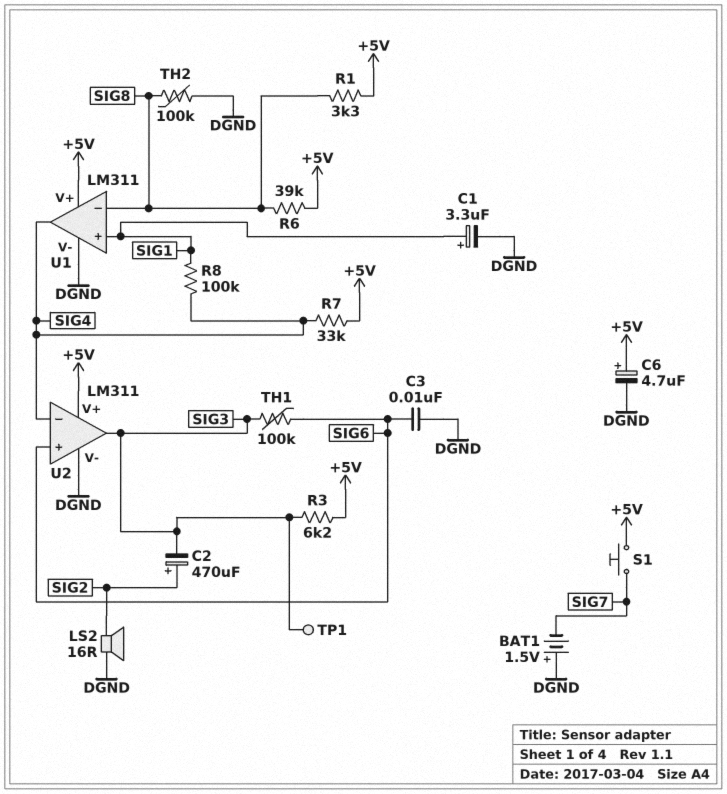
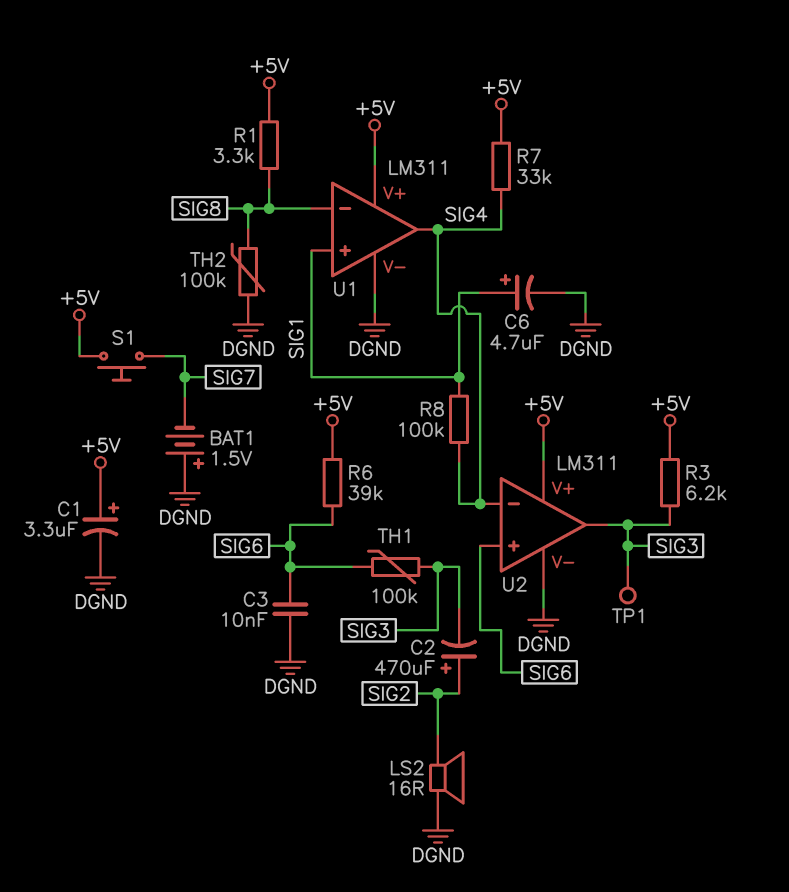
C1: 3.3uF (plus SIG1, minus DGND) -> 3.3uF (plus +5V, minus DGND)
C6: 4.7uF (plus +5V, minus DGND) -> 4.7uF (plus SIG1, minus DGND)
R6: 39k (+5V, SIG8) -> 39k (+5V, SIG6)

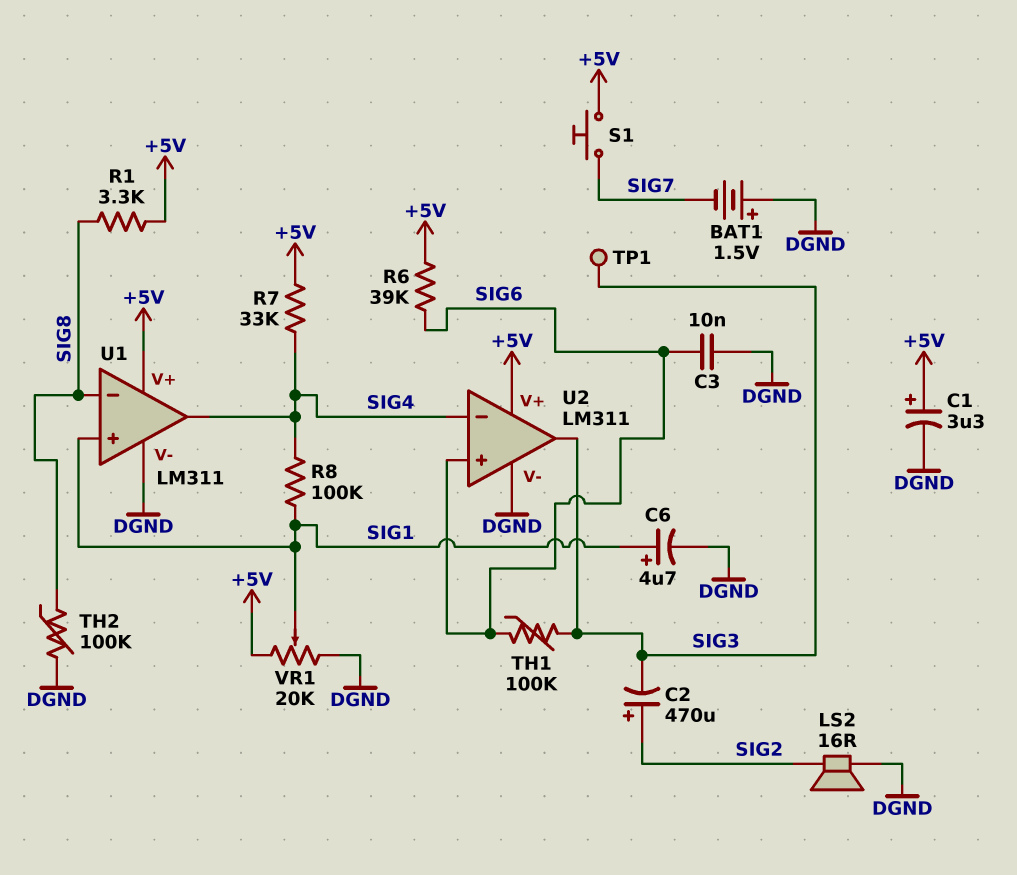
R3: 6.2k (+5V, SIG3) -> none
VR1: none -> 20k (+5V, DGND, wiper SIG1)

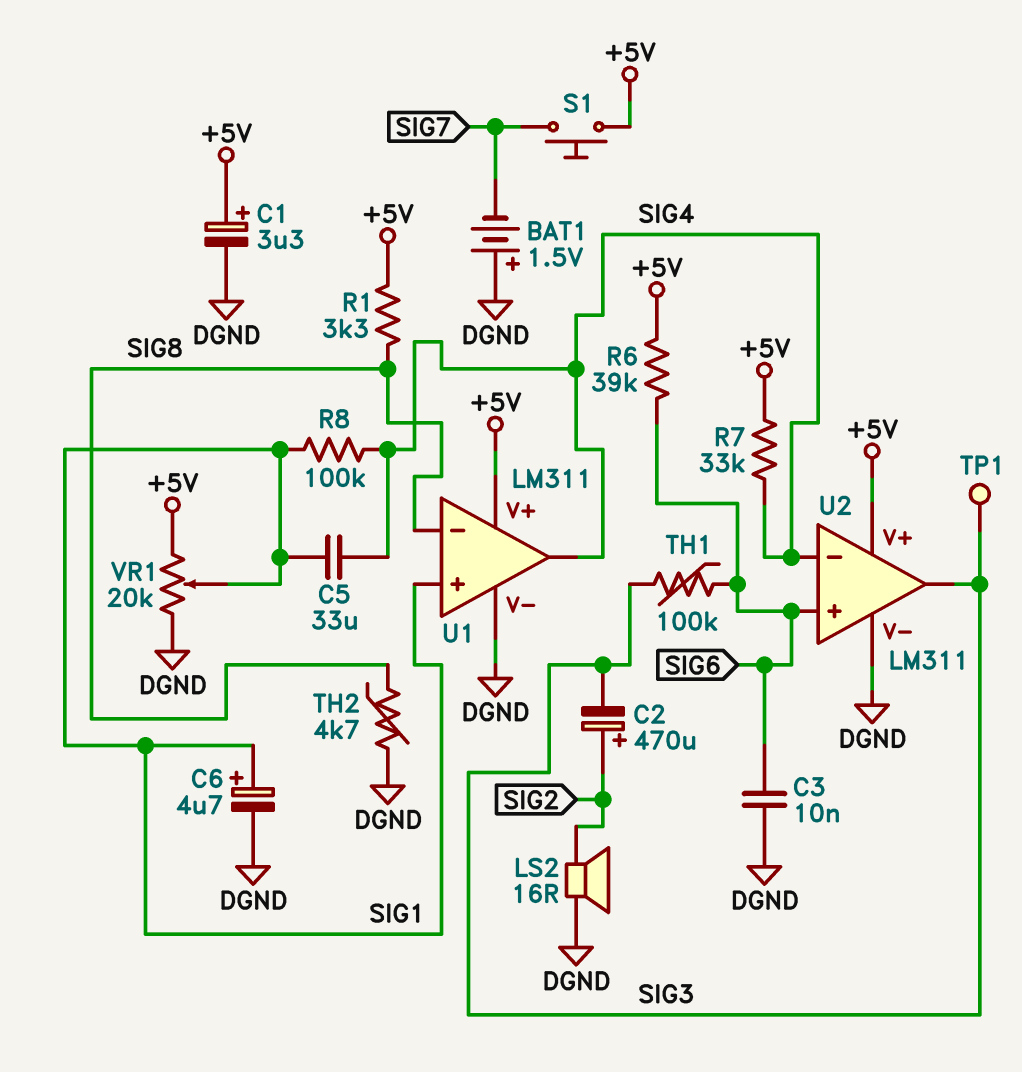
C5: none -> 33uF (SIG1, SIG4)
TH2: 100k (DGND, SIG8) -> 4.7k (DGND, SIG8)

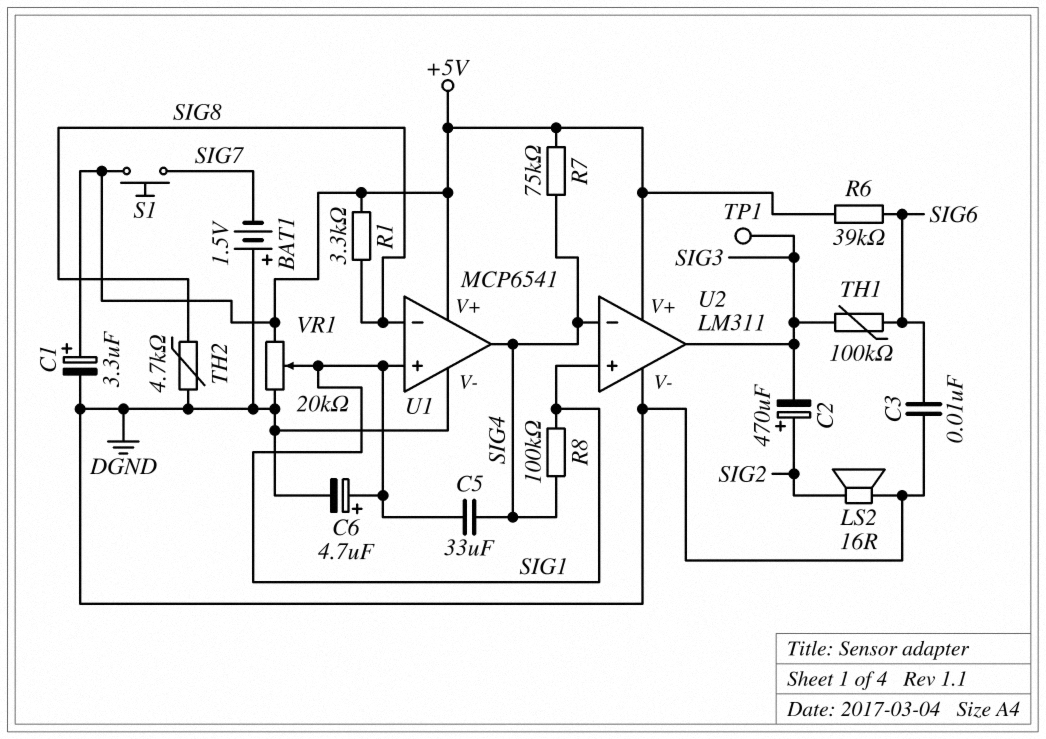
R7: 33k (+5V, SIG4) -> 75k (+5V, SIG4)
U1: LM311 -> MCP6541
U2 pin in+: SIG6 -> SIG1

